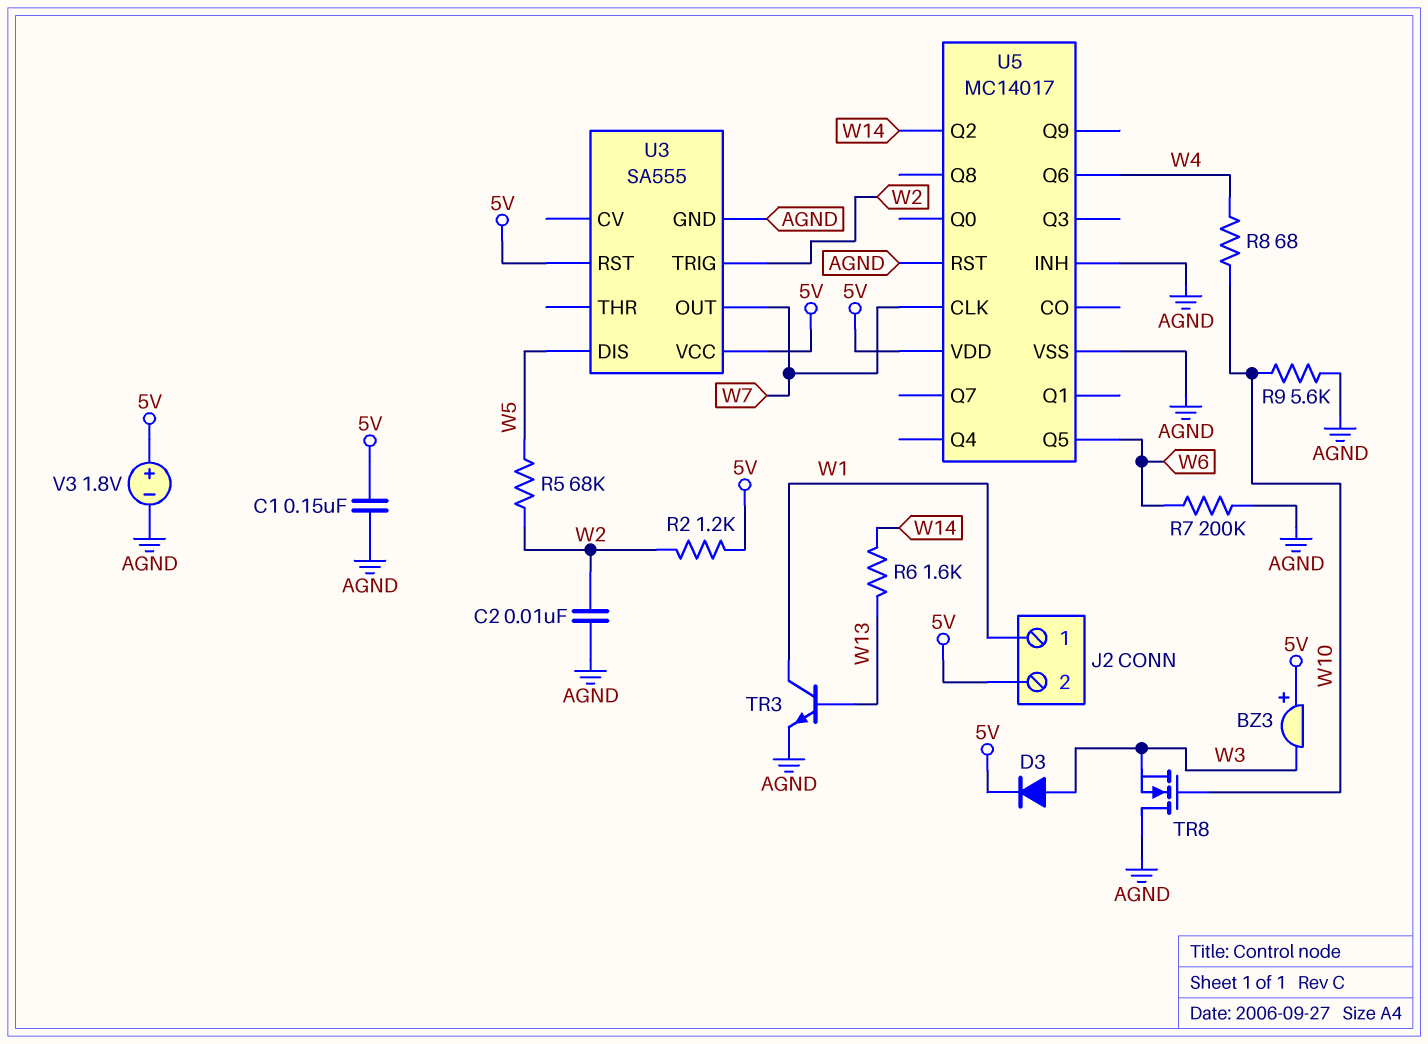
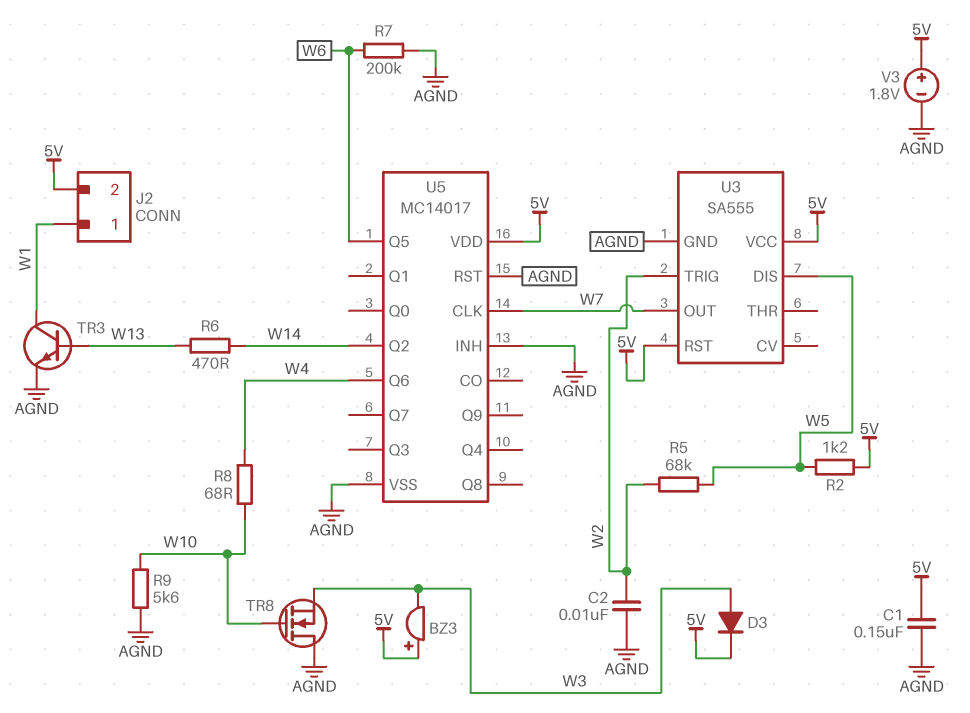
R2: 1.2k (5V, W2) -> 1.2k (5V, W5)
R6: 1.6k (W13, W14) -> 470 (W13, W14)

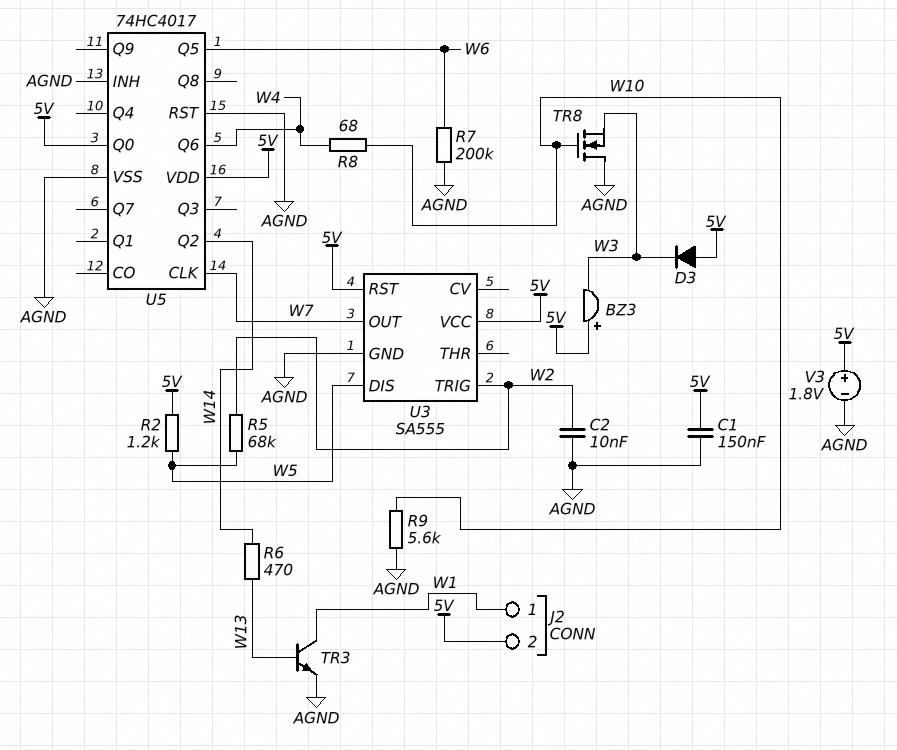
D3: diode (A W3, K 5V) -> diode (A 5V, K W3)
U5: MC14017 -> 74HC4017
U5 pin Q0: none -> 5V

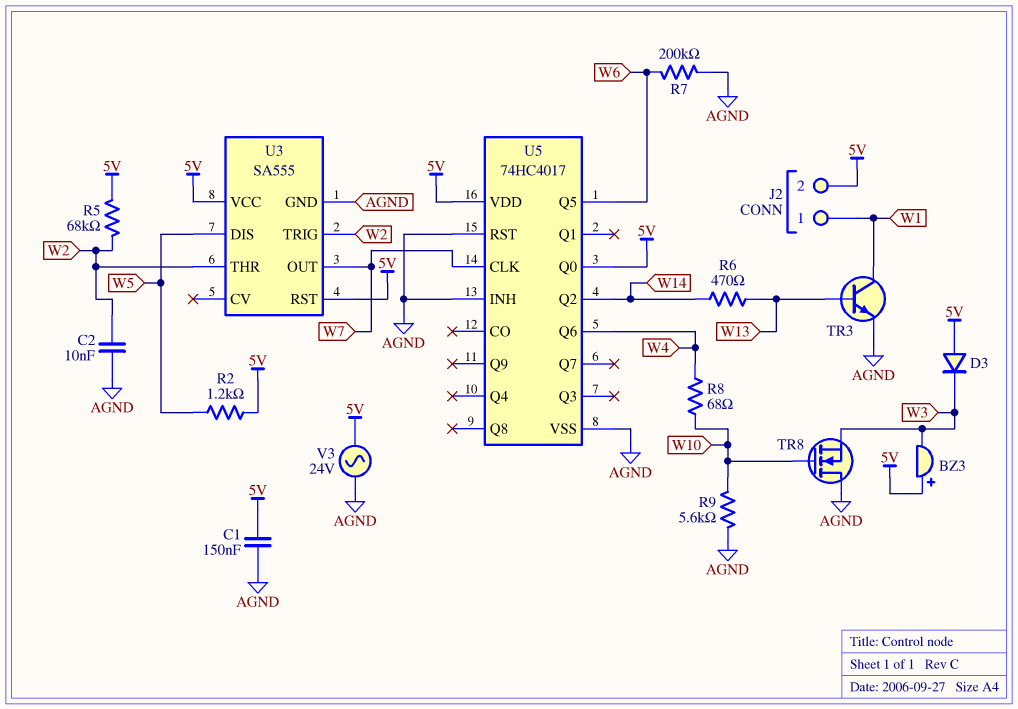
R5: 68k (W2, W5) -> 68k (5V, W2)
U3 pin THR: none -> W2
V3: 1.8V (plus 5V, minus AGND) -> AC 24V (5V, AGND)

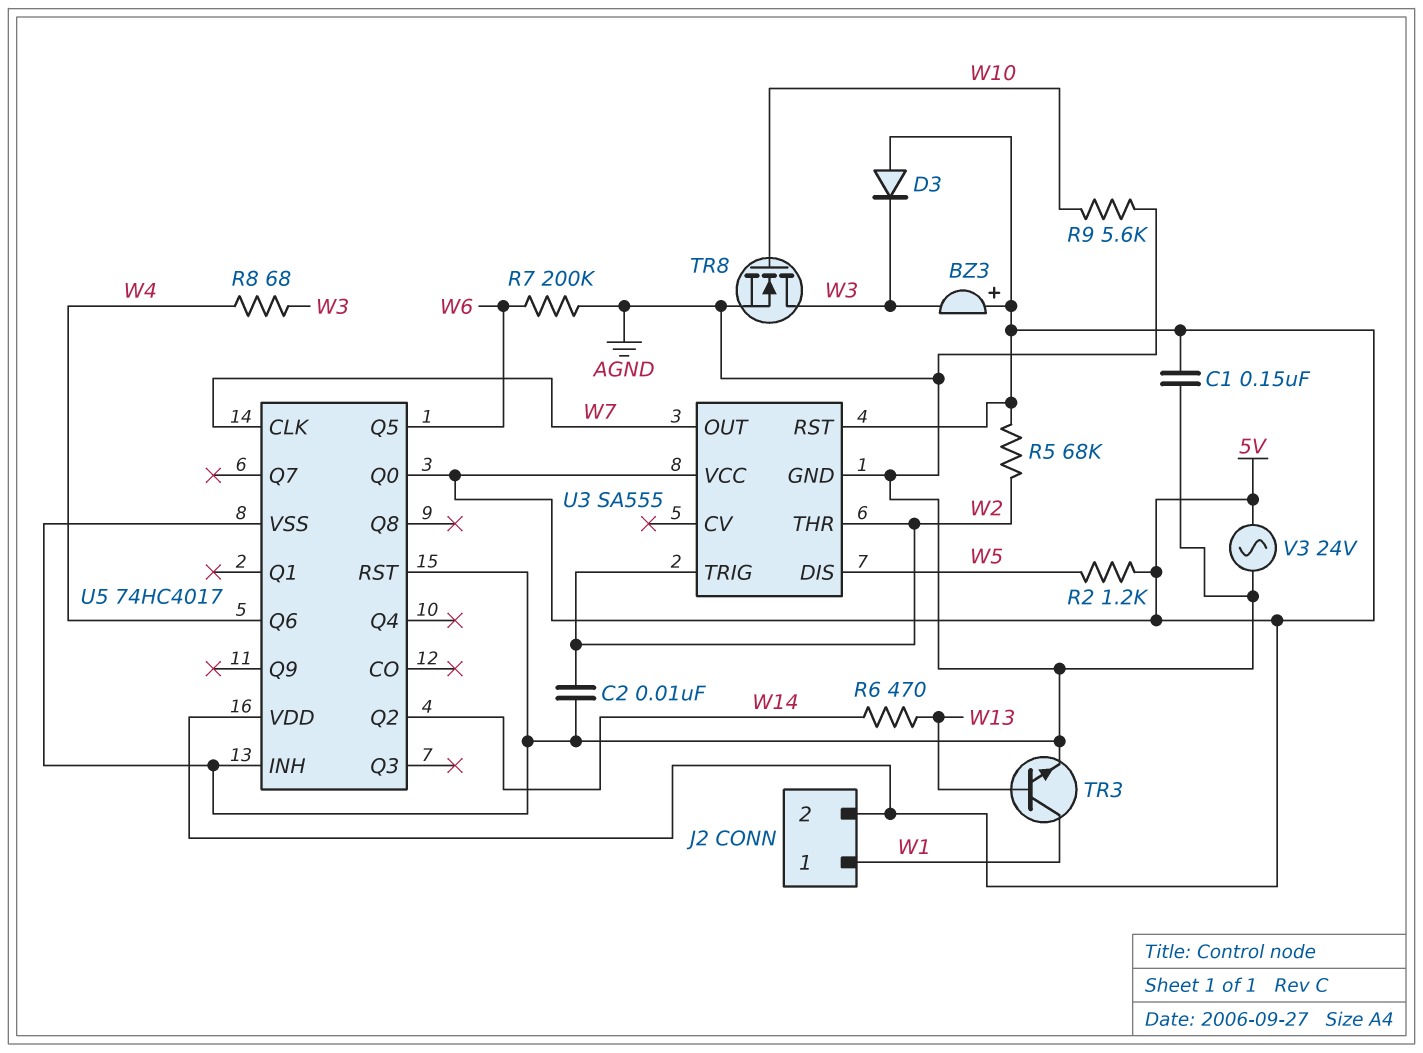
R8: 68 (W4, W10) -> 68 (W3, W4)
TR8: NMOS (G W10, D AGND, S W3) -> NMOS (G W10, D W3, S AGND)

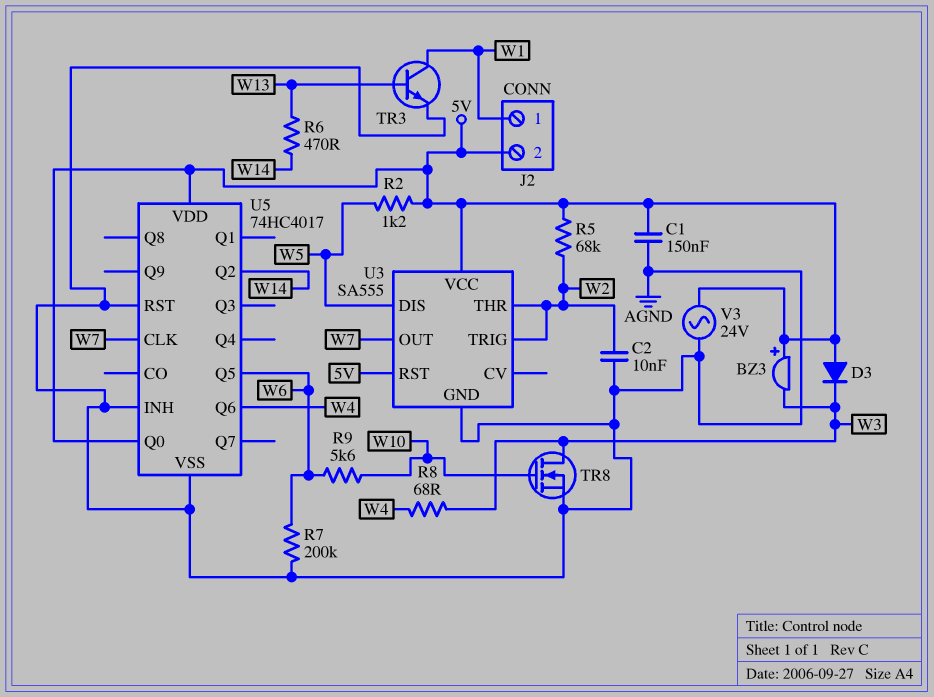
R9: 5.6k (AGND, W10) -> 5.6k (W6, W10)

